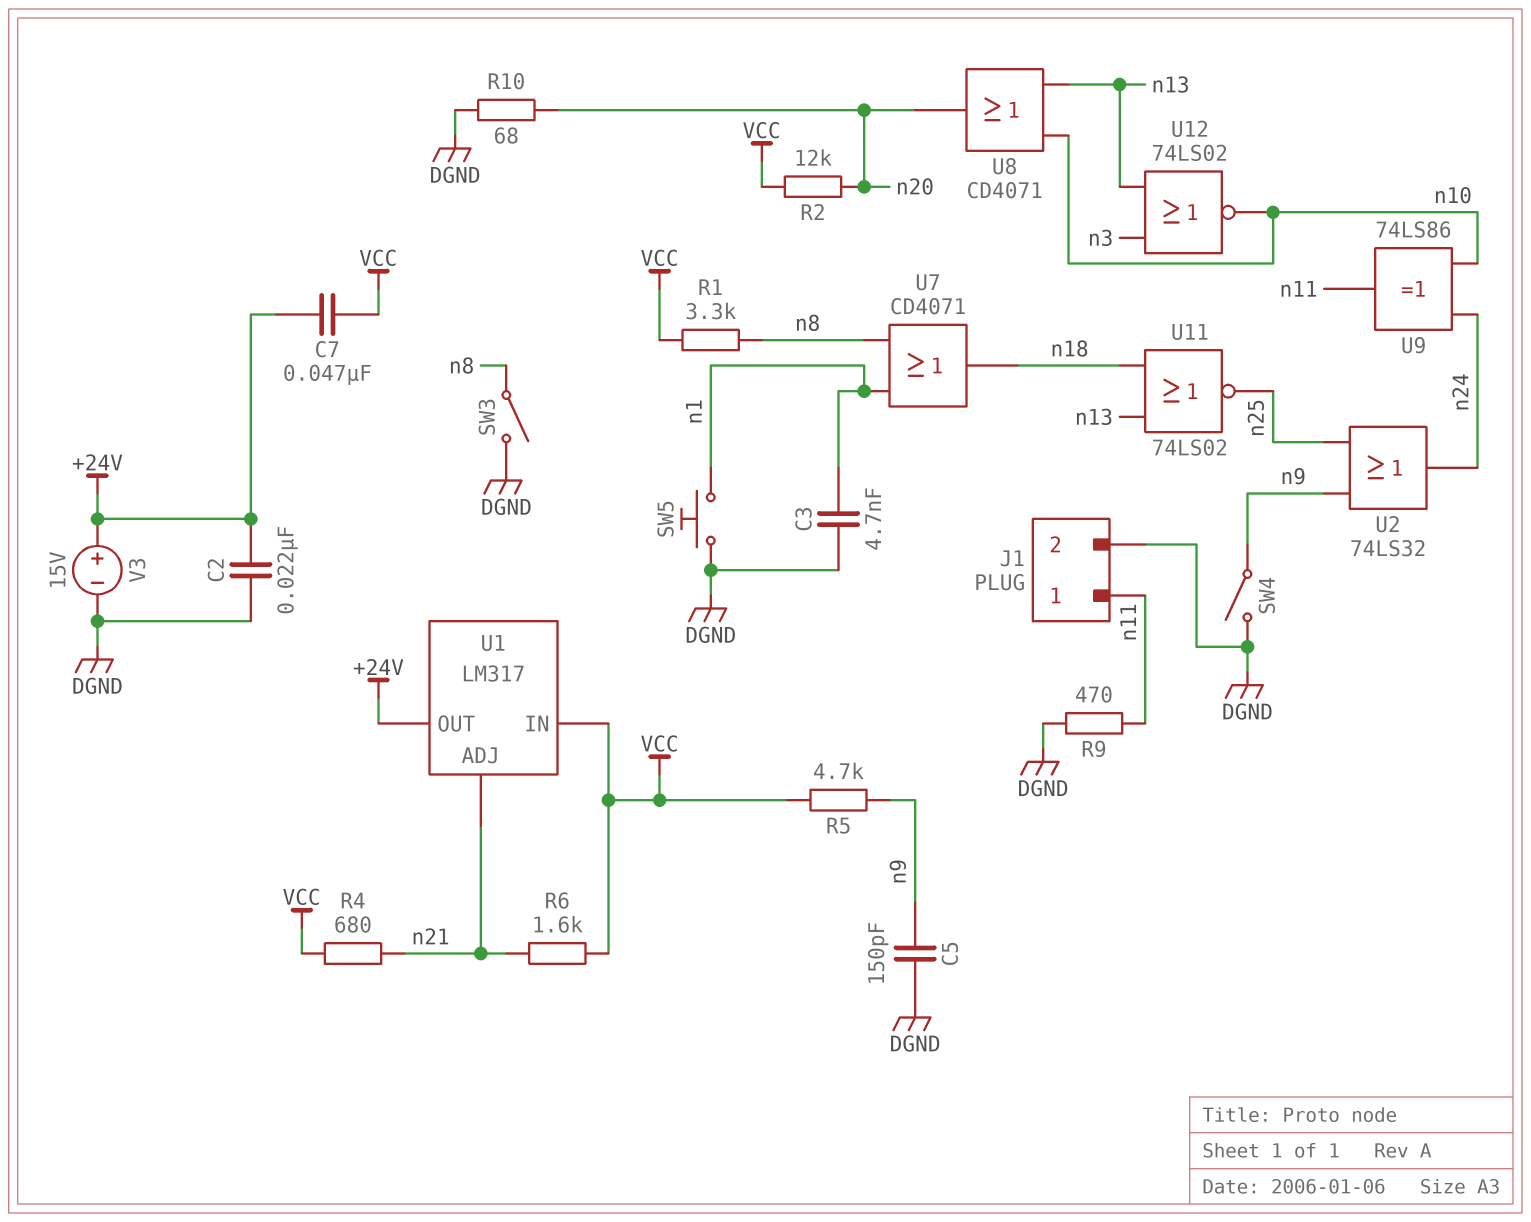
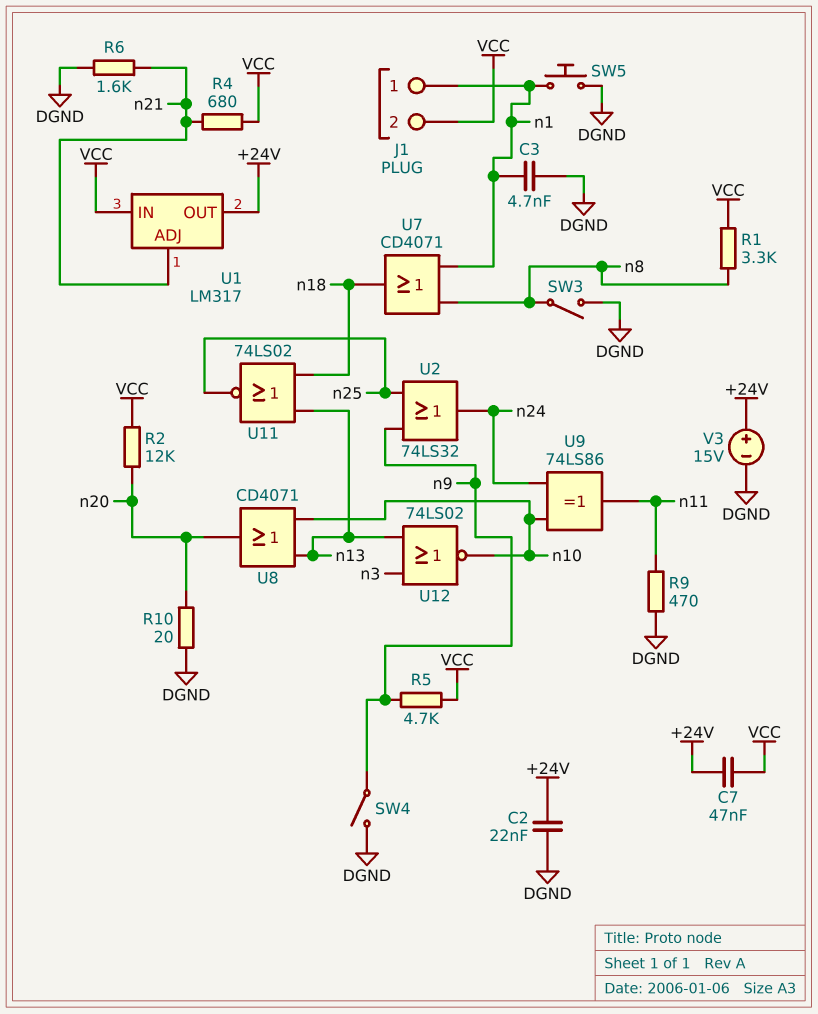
C5: 150pF (DGND, n9) -> none
J1 pin 1: n11 -> n1
J1 pin 2: DGND -> VCC
R6: 1.6k (VCC, n21) -> 1.6k (DGND, n21)
R10: 68 (DGND, n20) -> 20 (DGND, n20)

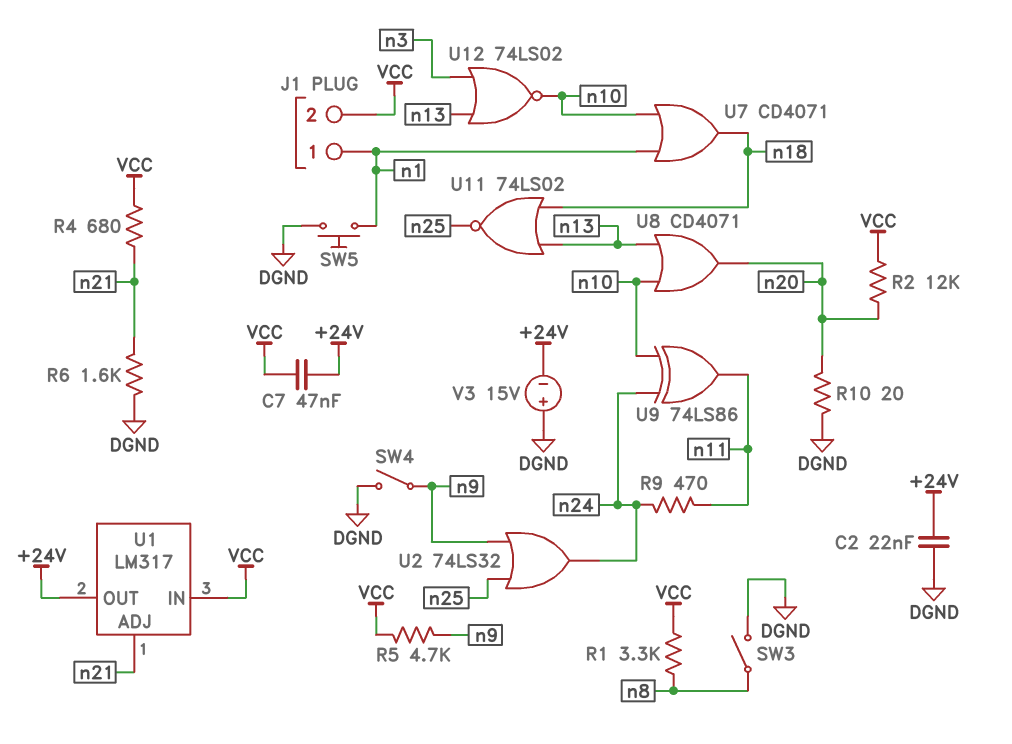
C3: 4.7nF (DGND, n1) -> none
R9: 470 (DGND, n11) -> 470 (n11, n24)
U7: OR CD4071 (in n1, in n8, out n18) -> OR CD4071 (in n1, in n10, out n18)
V3: 15V (plus +24V, minus DGND) -> 15V (plus DGND, minus +24V)

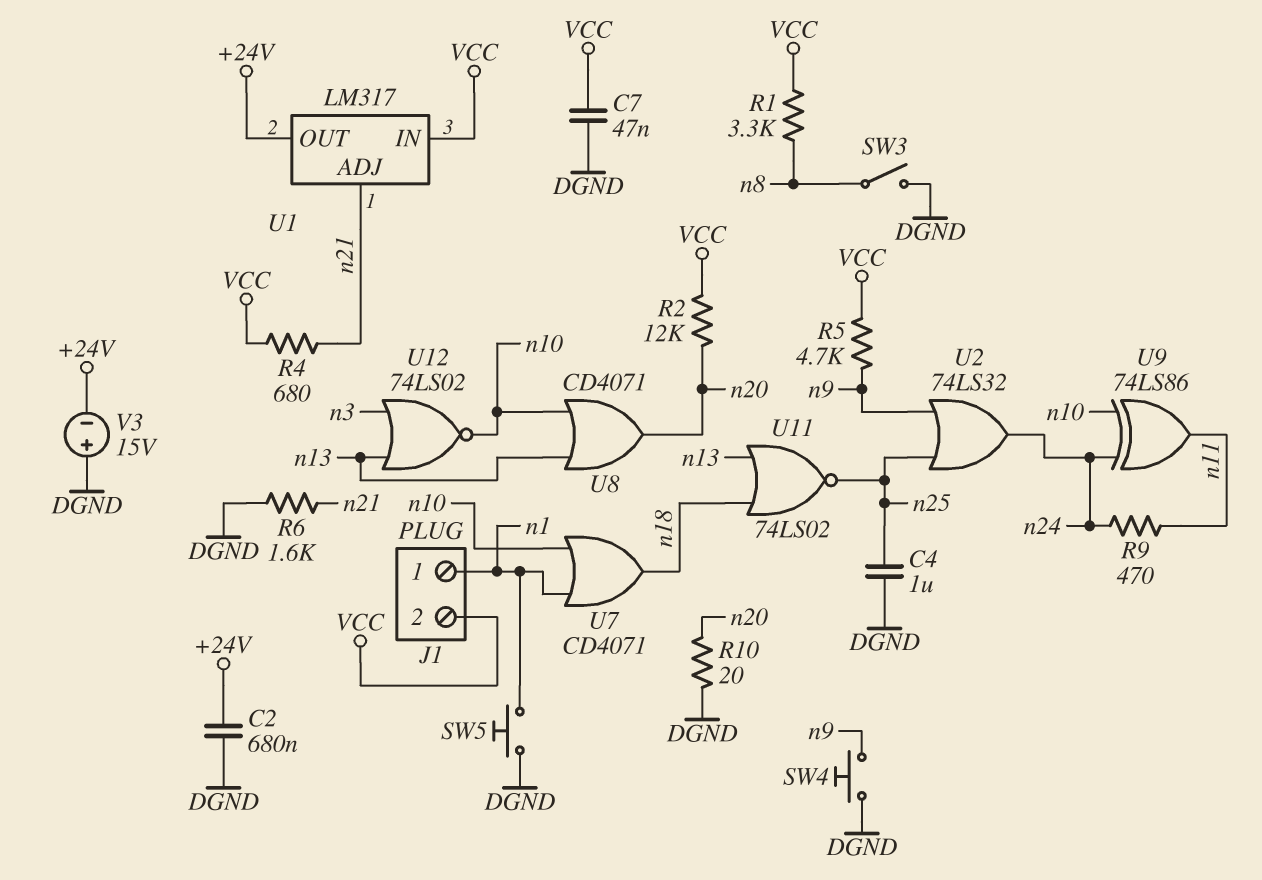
C2: 22nF (+24V, DGND) -> 680nF (+24V, DGND)
C4: none -> 1uF (DGND, n25)
C7: 47nF (+24V, VCC) -> 47nF (DGND, VCC)
SW4: switch (DGND, n9) -> button (DGND, n9)

